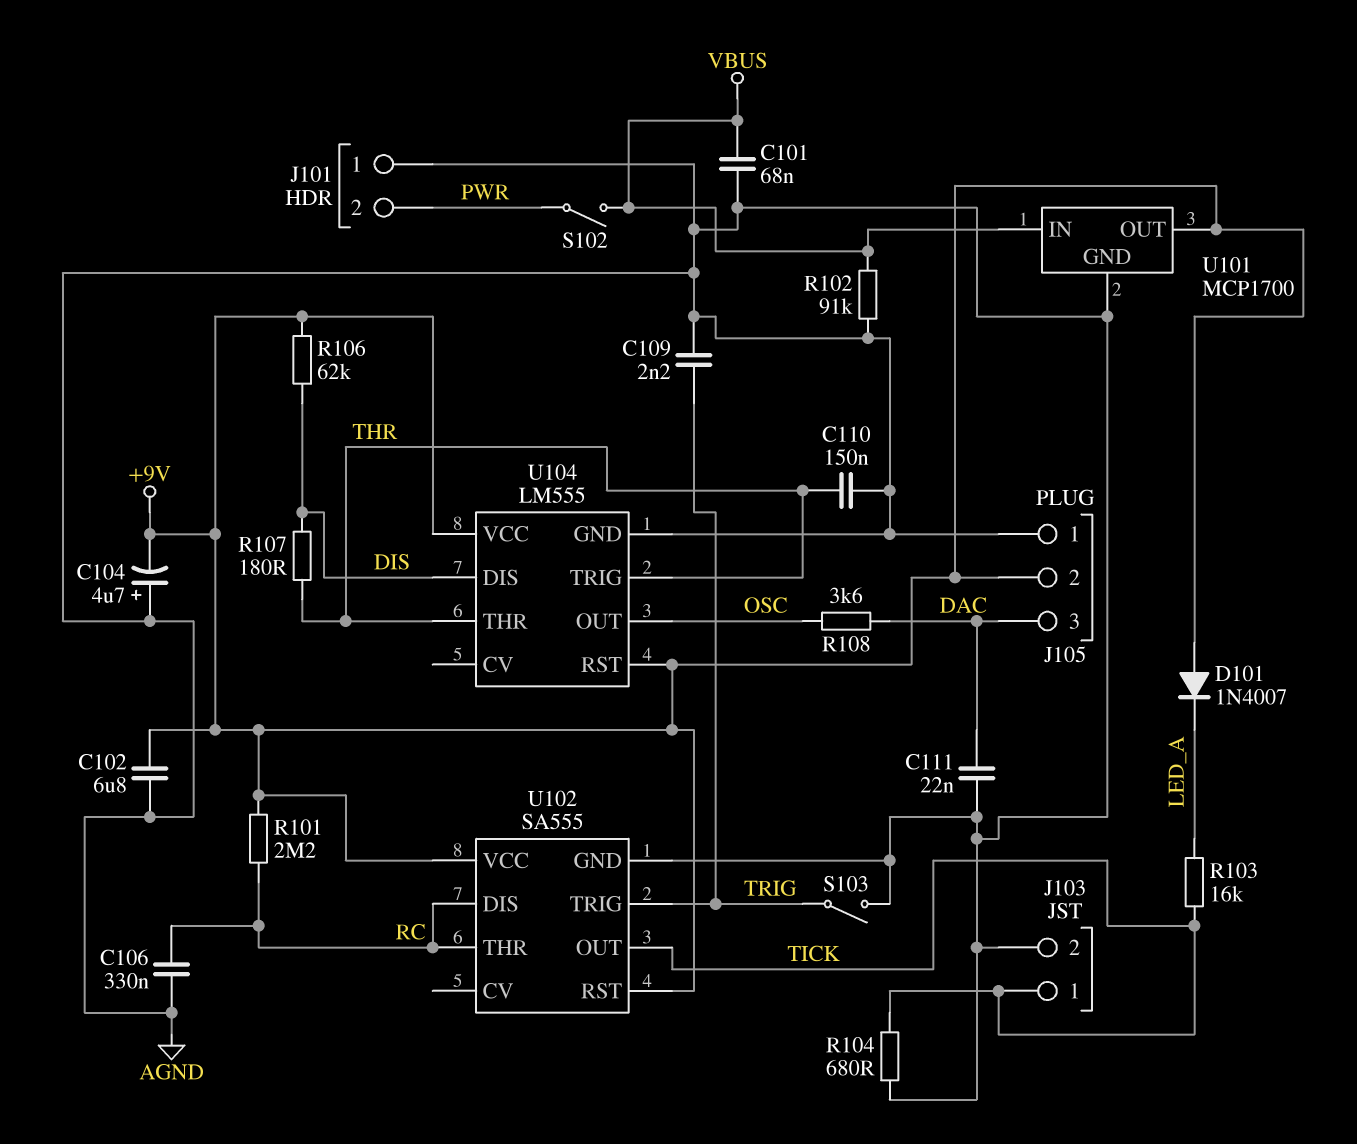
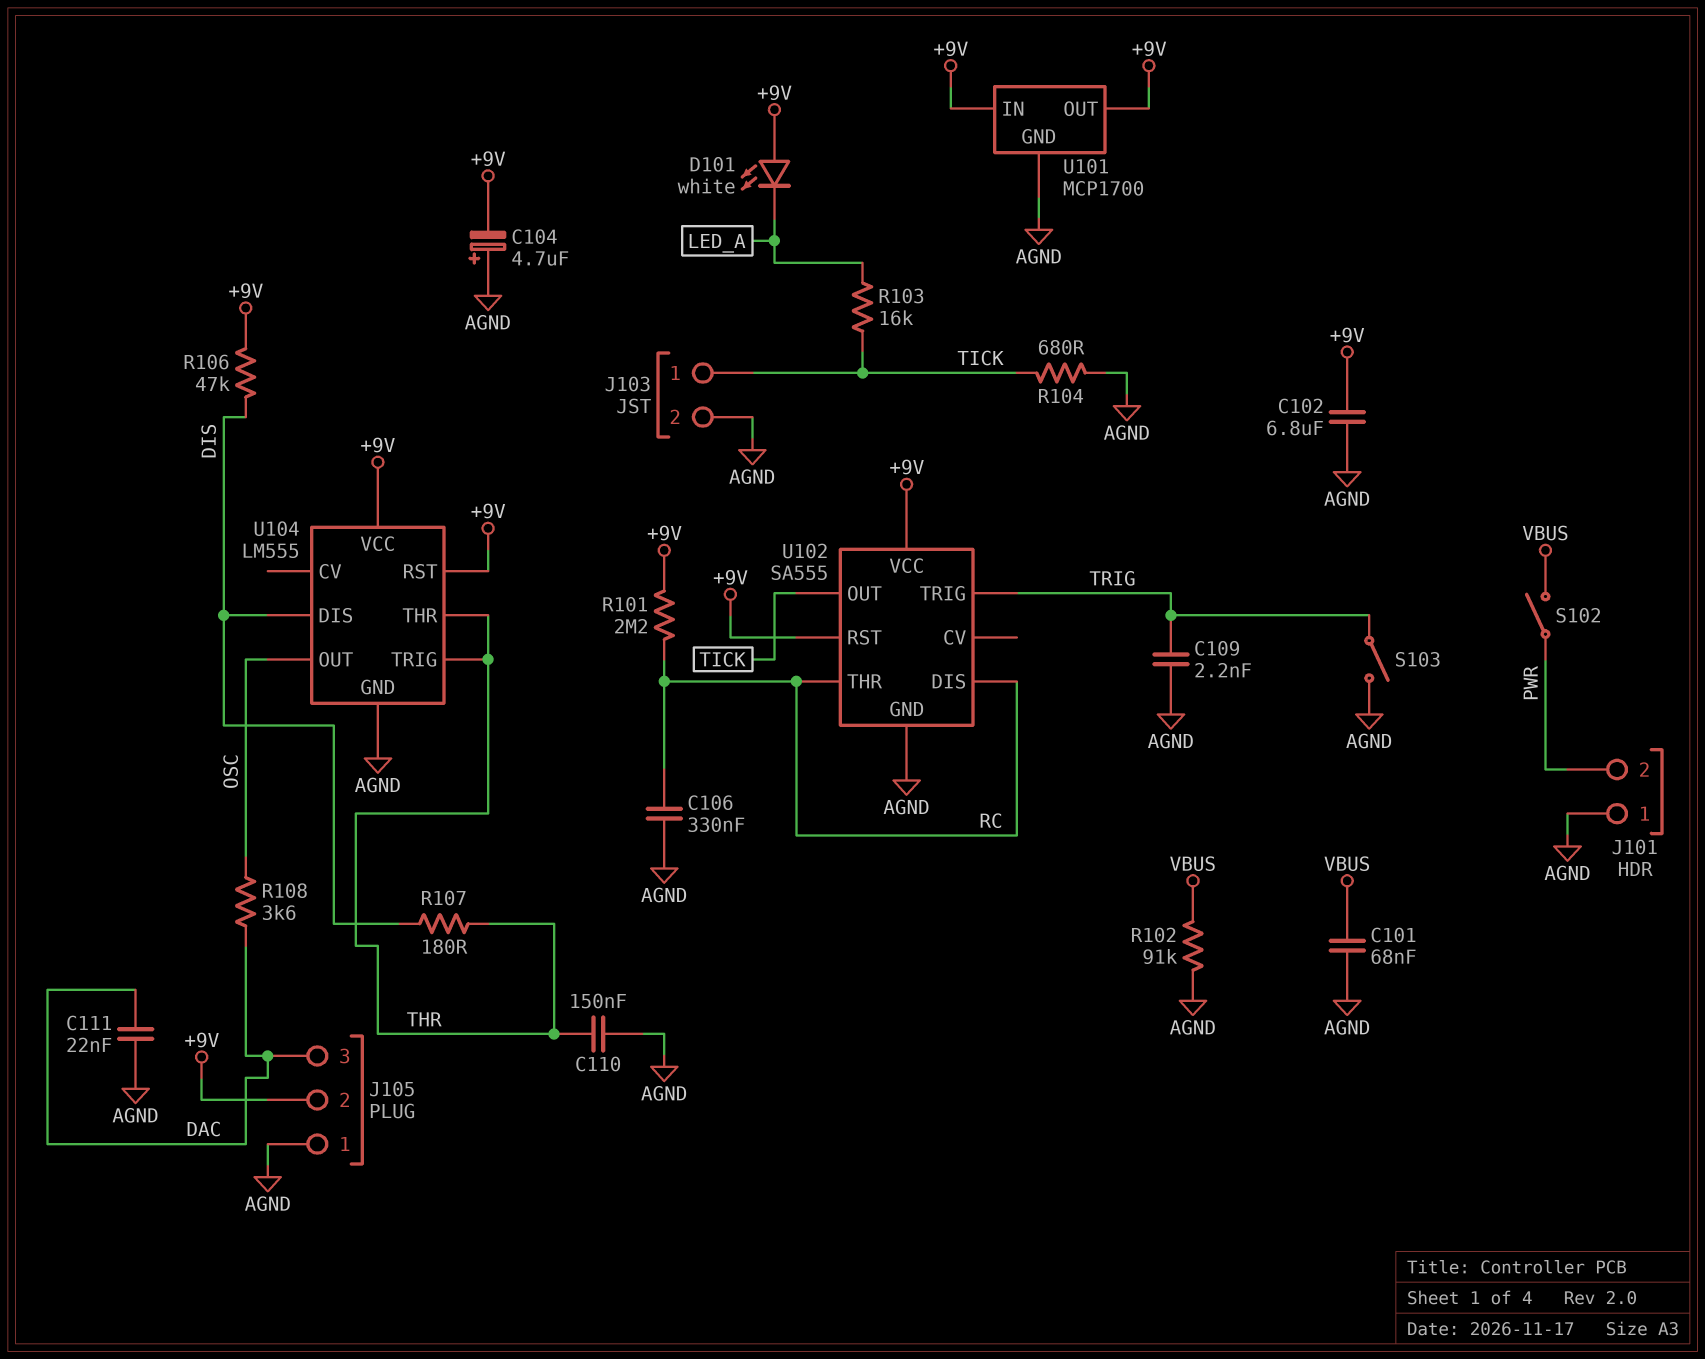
D101: diode 1N4007 (A +9V, K LED_A) -> LED white (A +9V, K LED_A)
R106: 62k (+9V, DIS) -> 47k (+9V, DIS)
U101 pin IN: VBUS -> +9V

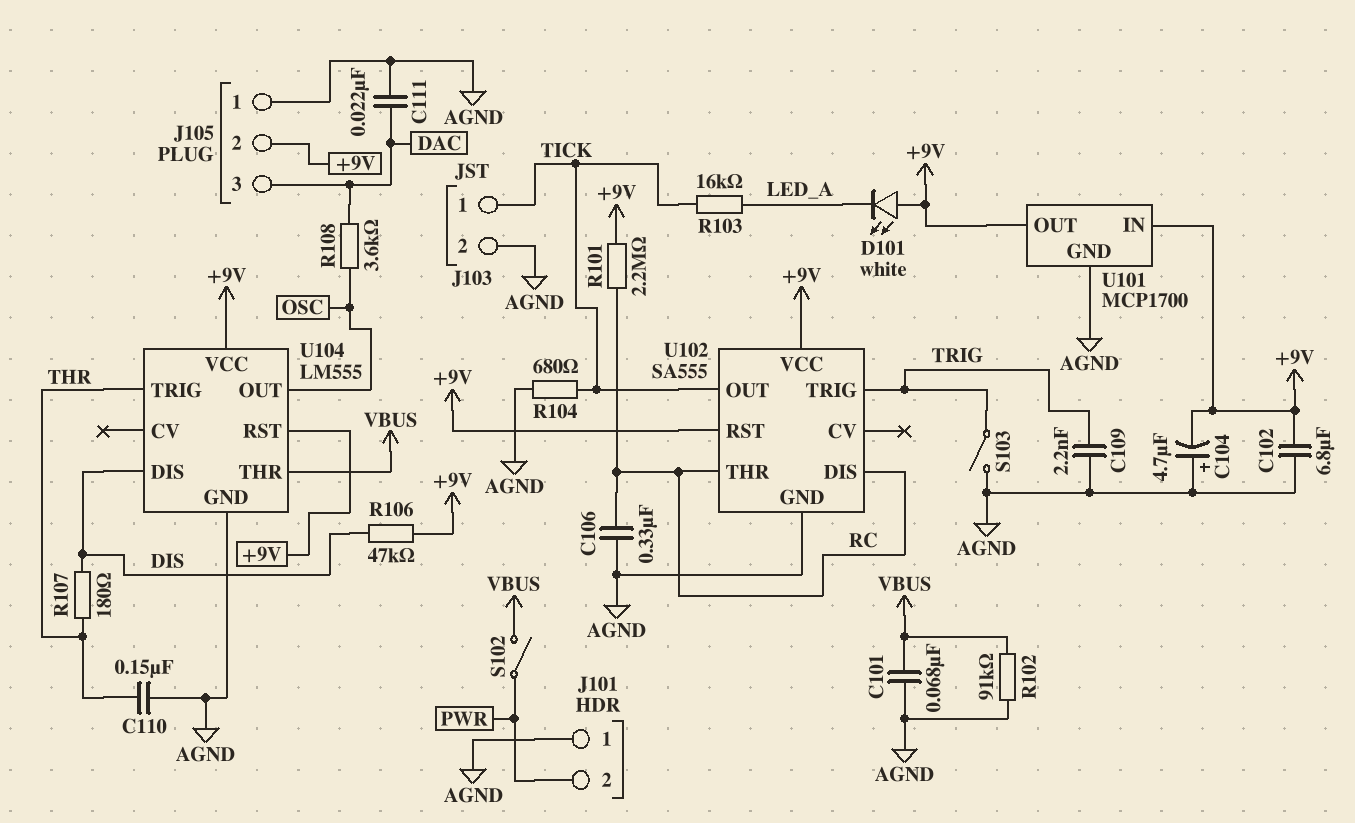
U104 pin THR: THR -> VBUS

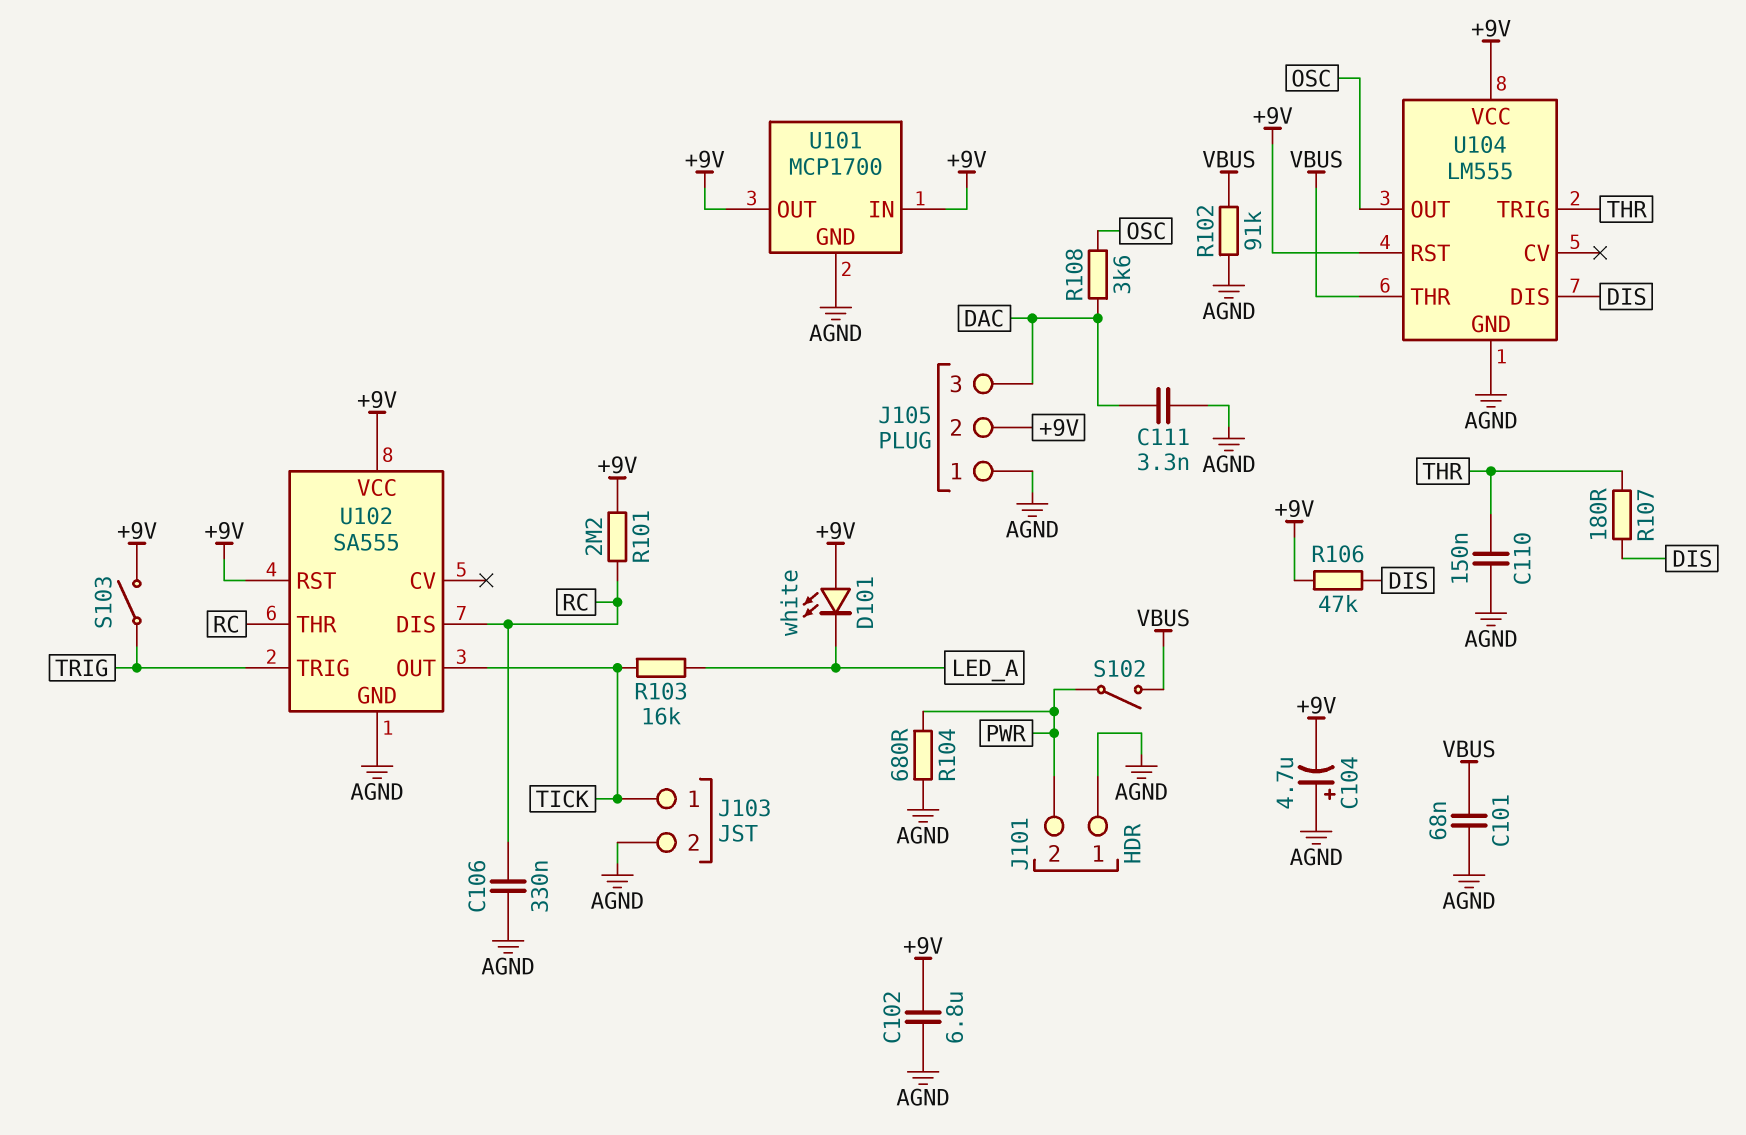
C109: 2.2nF (AGND, TRIG) -> none
C111: 22nF (AGND, DAC) -> 3.3nF (AGND, DAC)
R104: 680 (AGND, TICK) -> 680 (AGND, PWR)
S103: switch (AGND, TRIG) -> switch (+9V, TRIG)

